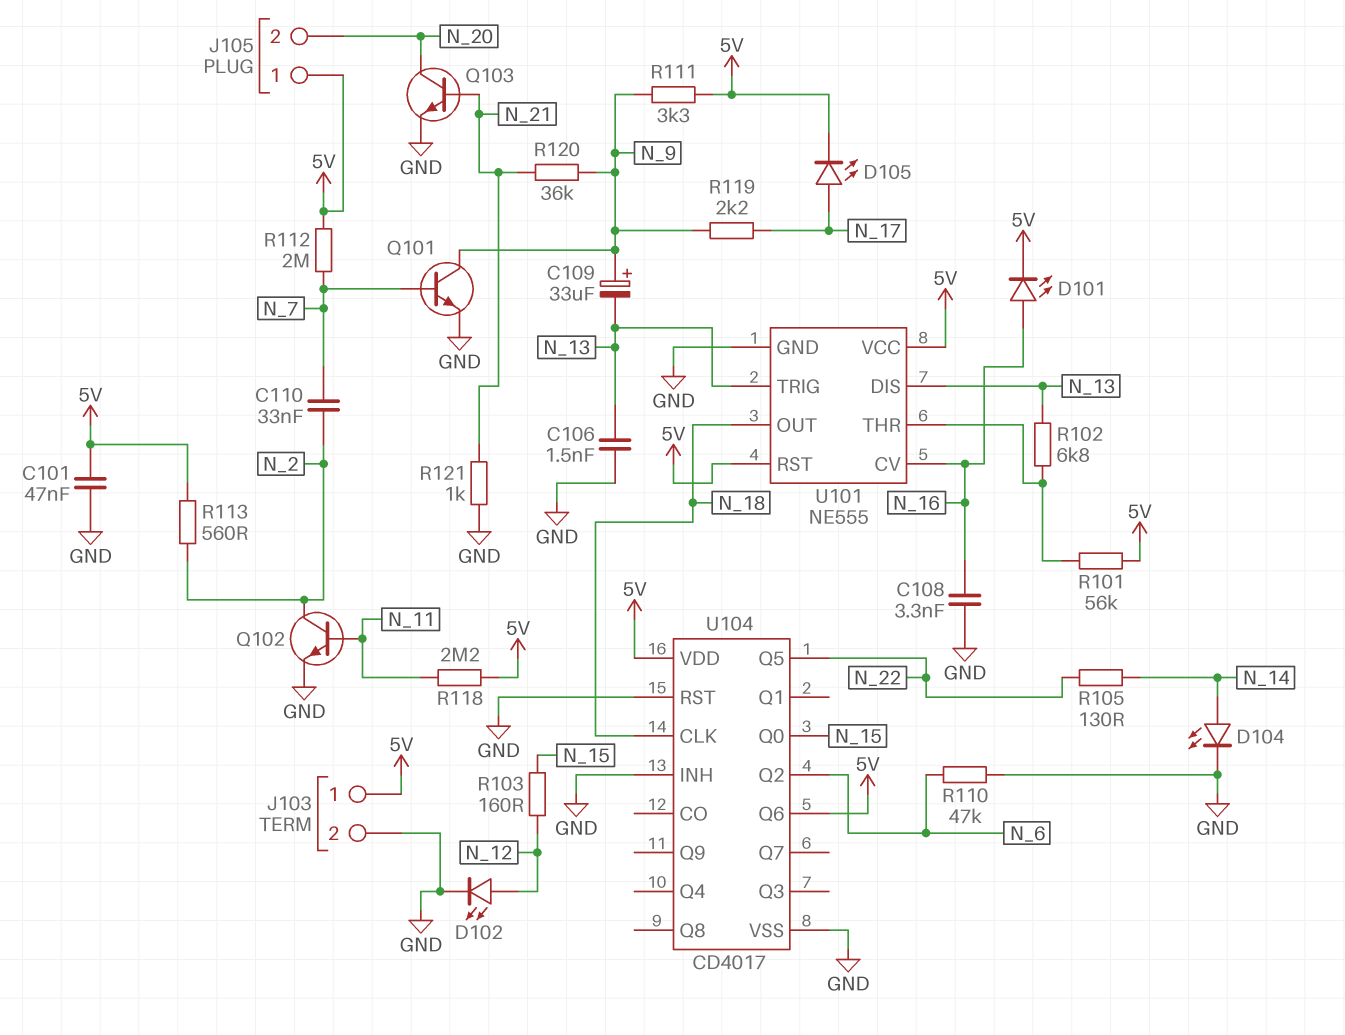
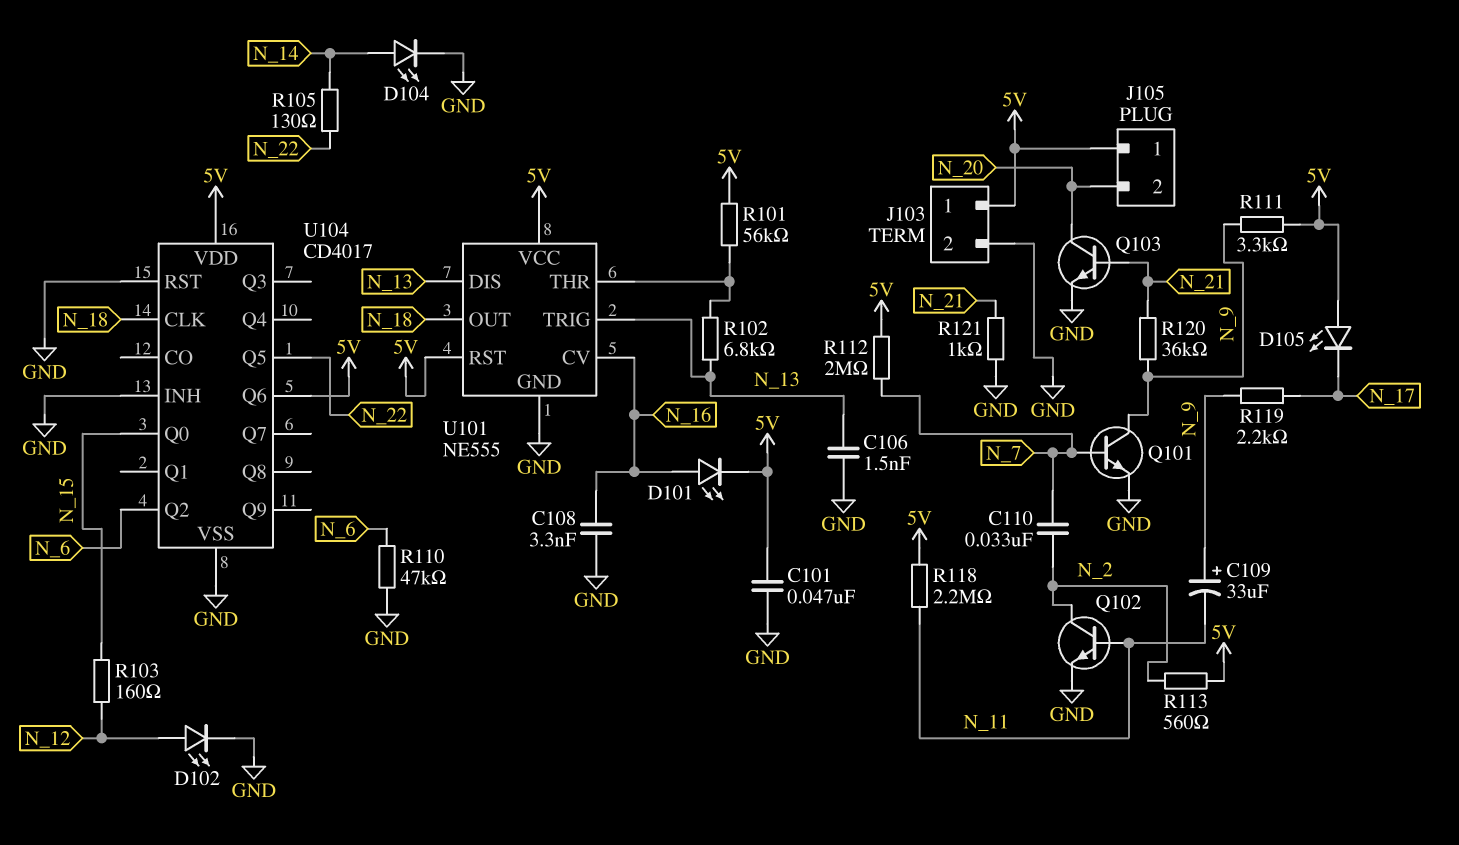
C109: 33uF (plus N_9, minus N_13) -> 33uF (plus N_9, minus N_11)
D105: LED (A N_17, K 5V) -> LED (A 5V, K N_17)

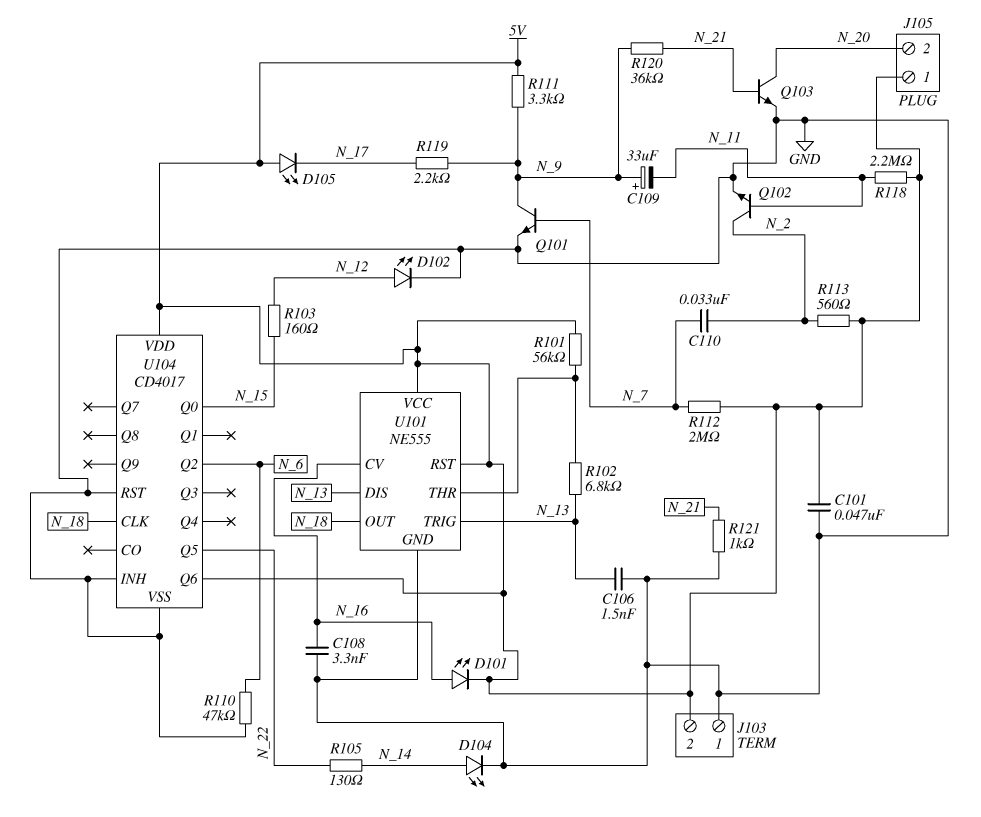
J103 pin 1: 5V -> GND
J103 pin 2: GND -> 5V

